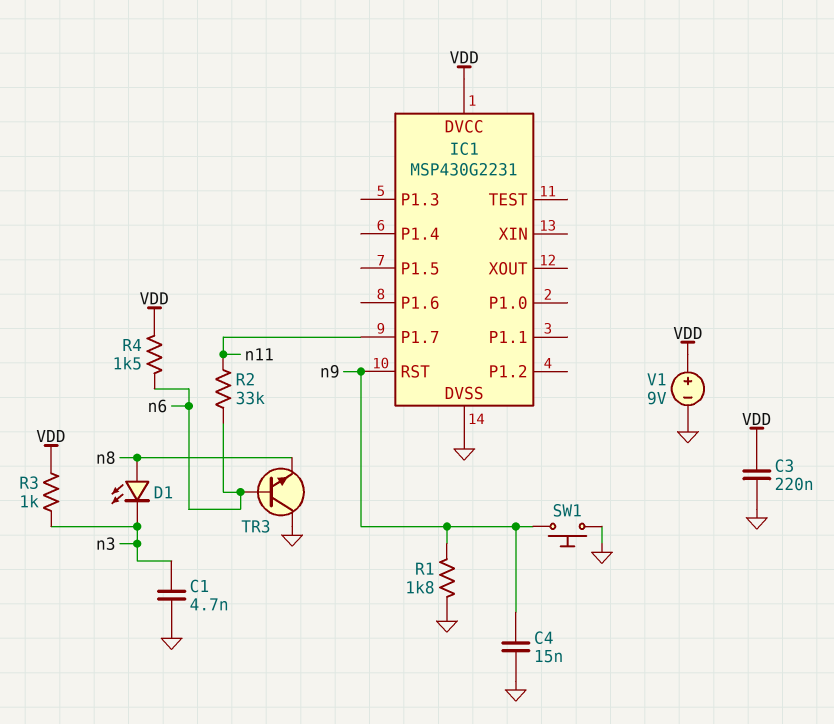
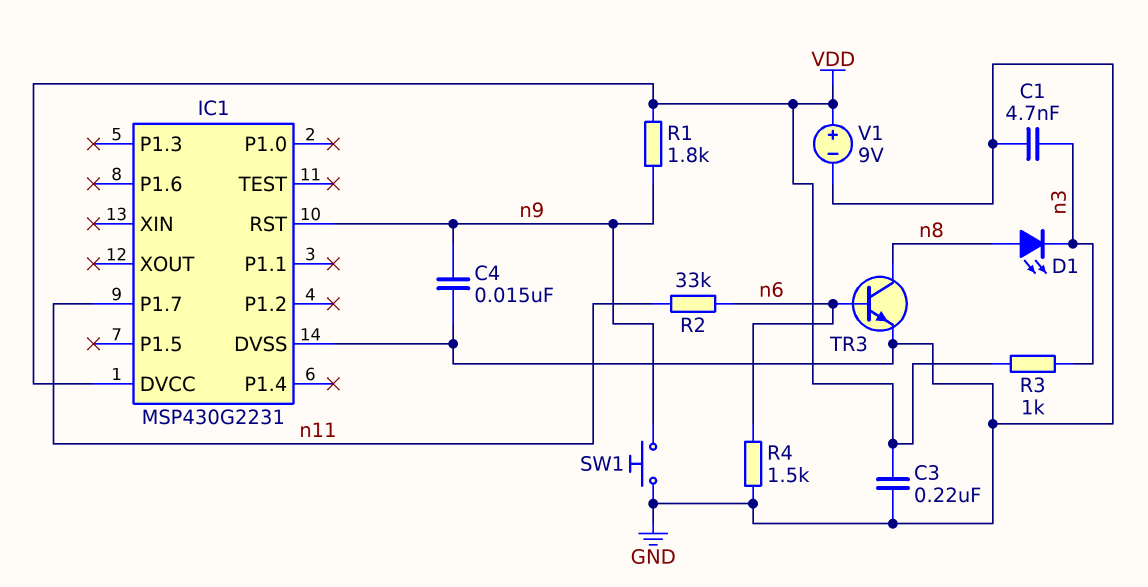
R1: 1.8k (GND, n9) -> 1.8k (VDD, n9)
R4: 1.5k (VDD, n6) -> 1.5k (GND, n6)
TR3: NPN (B n6, C GND, E n8) -> NPN (B n6, C n8, E GND)

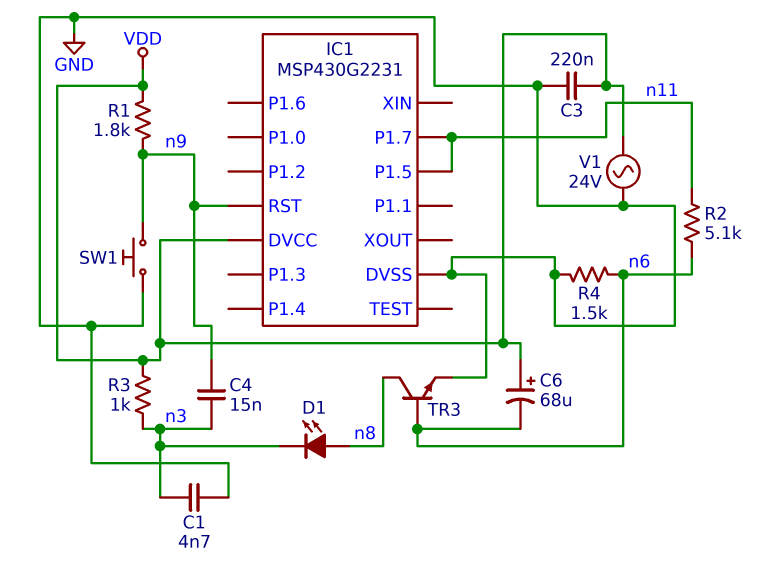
C4: 15nF (GND, n9) -> 15nF (n3, n9)
C6: none -> 68uF (plus VDD, minus n6)
IC1 pin P1.5: none -> n11
R2: 33k (n6, n11) -> 5.1k (n6, n11)
V1: 9V (plus VDD, minus GND) -> AC 24V (GND, VDD)

